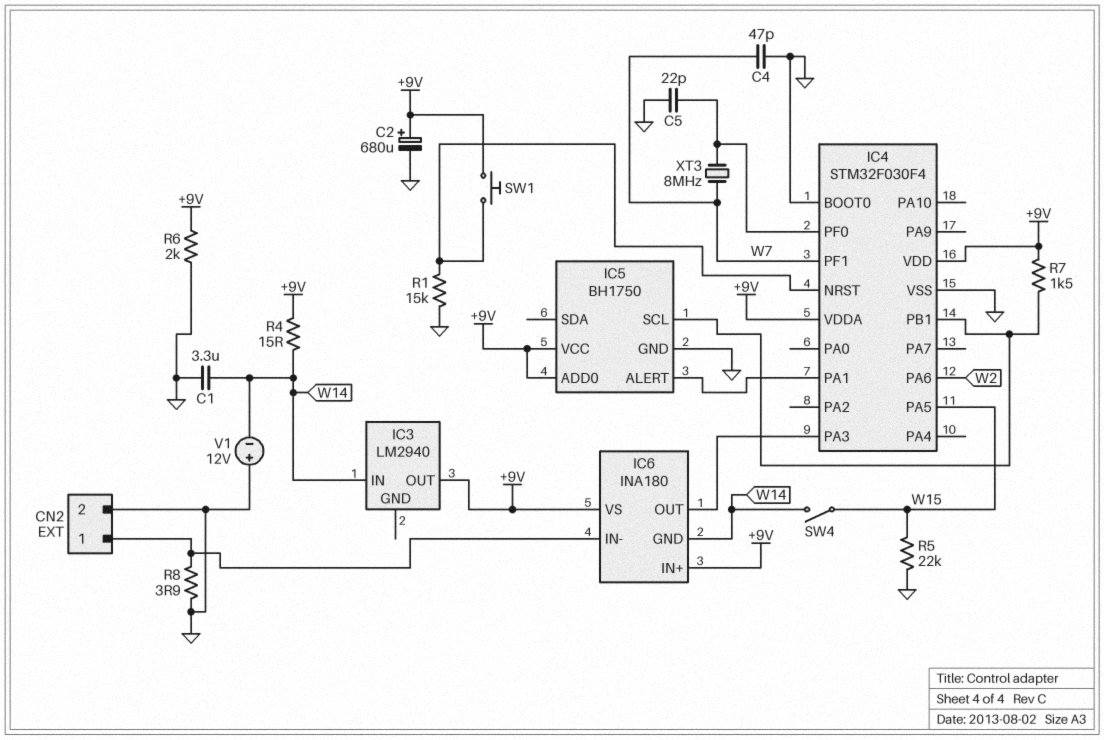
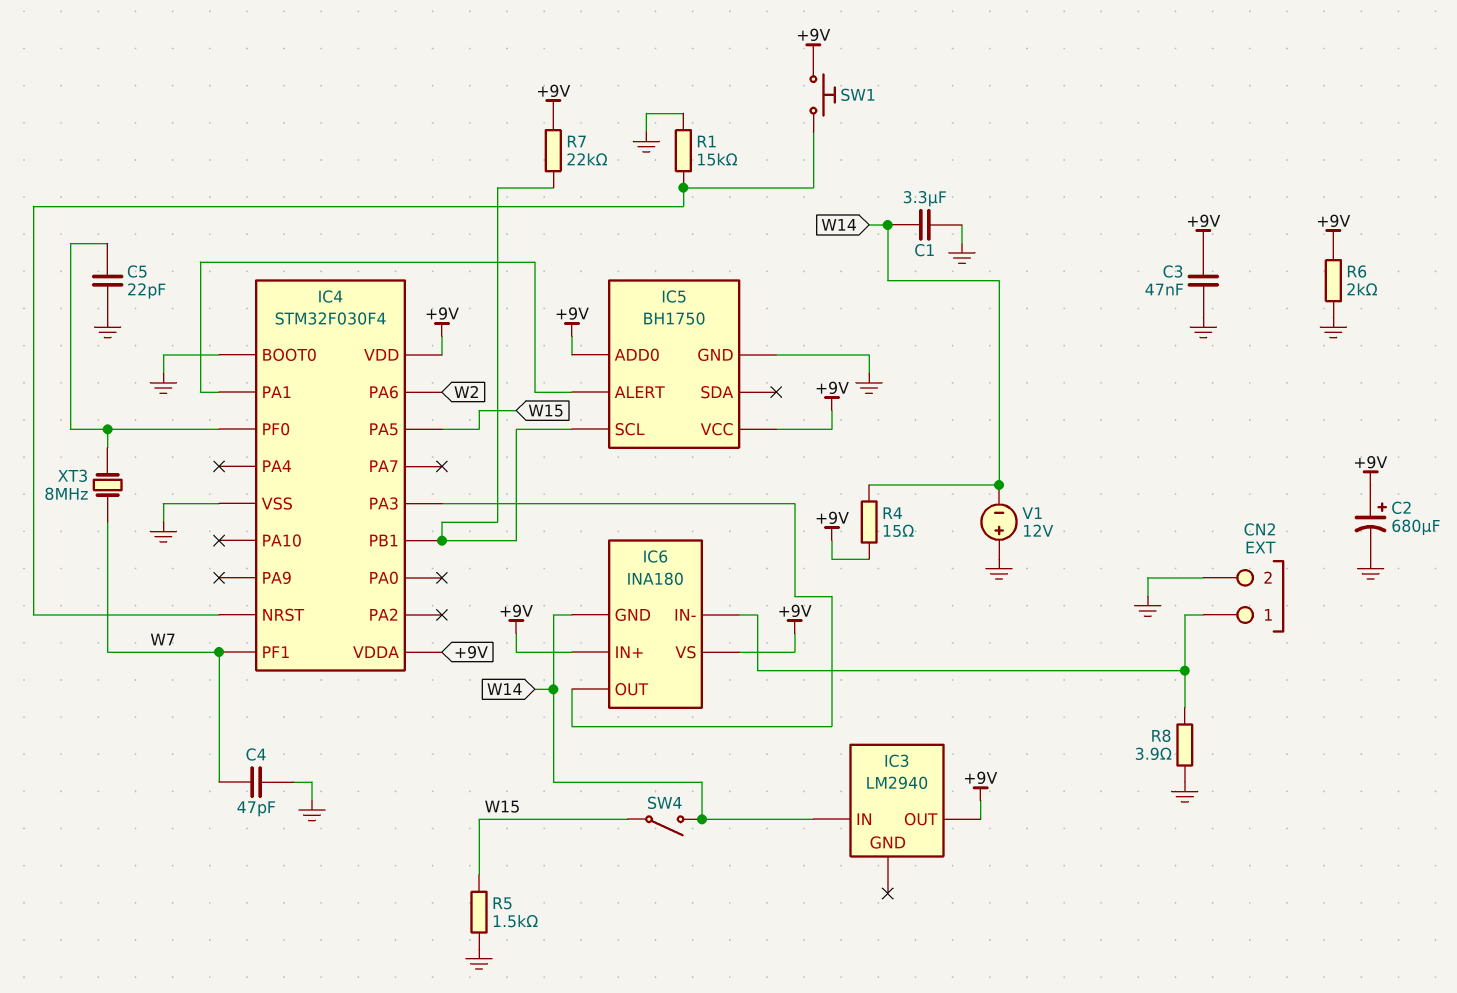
C3: none -> 47nF (+9V, GND)
R5: 22k (GND, W15) -> 1.5k (GND, W15)
R7: 1.5k (+9V, IC4/PB1) -> 22k (+9V, IC4/PB1)

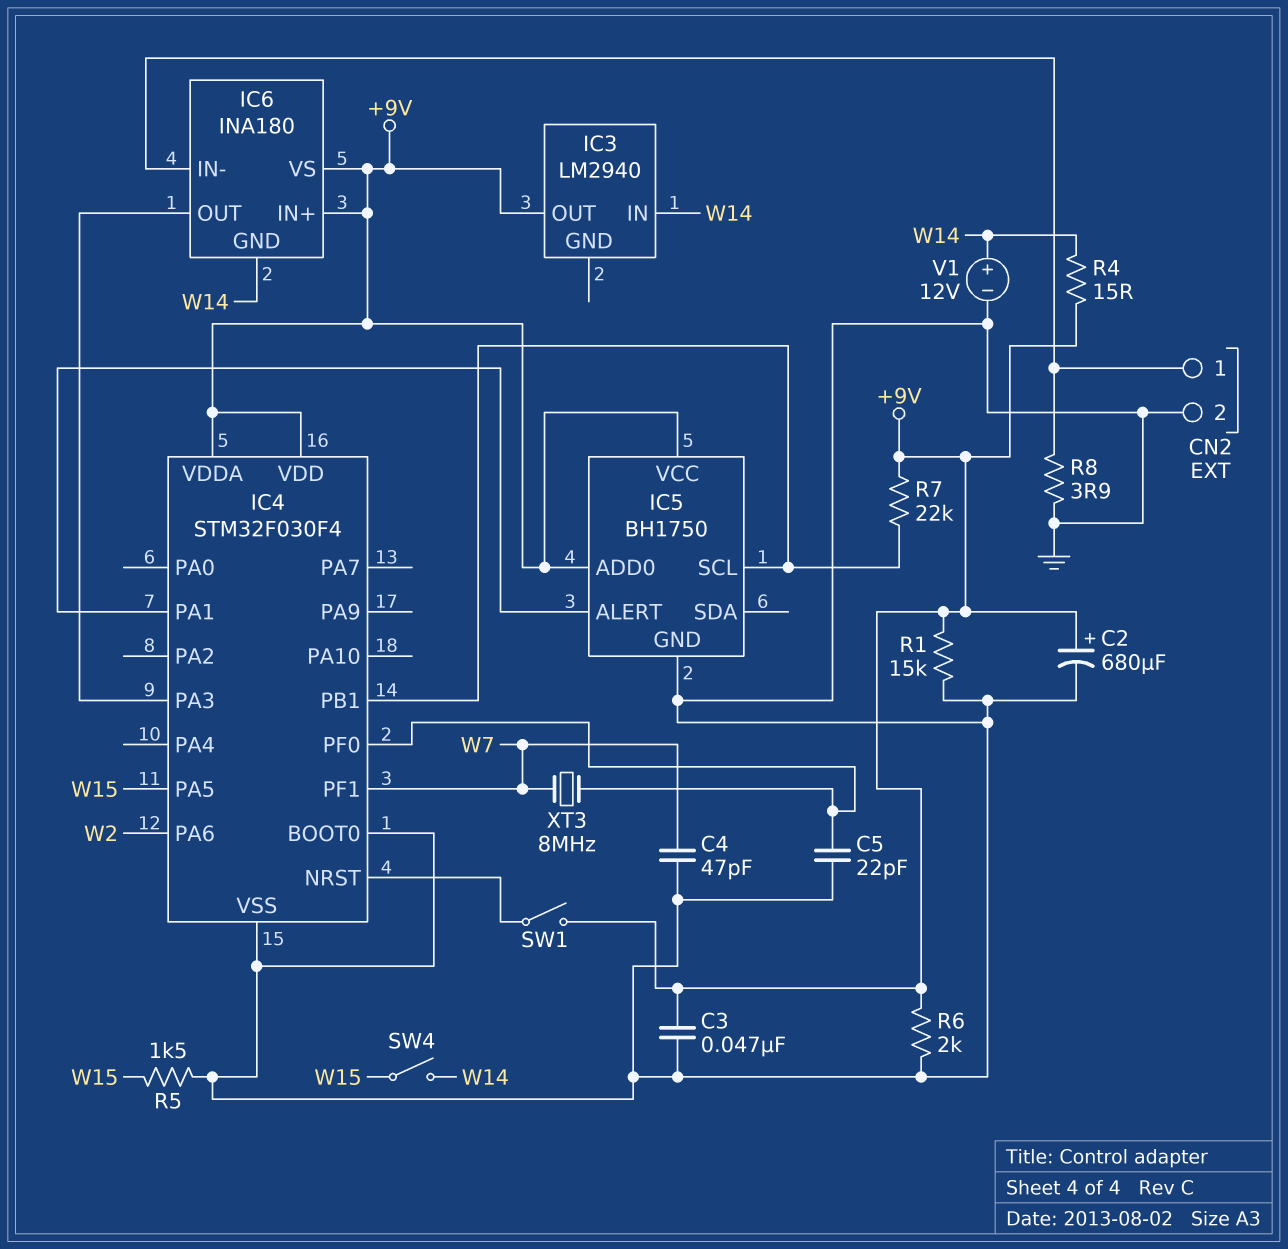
C1: 3.3uF (GND, W14) -> none
R1: 15k (GND, IC4/NRST) -> 15k (+9V, GND)
SW1: button (+9V, IC4/NRST) -> switch (+9V, IC4/NRST)
V1: 12V (plus GND, minus W14) -> 12V (plus W14, minus GND)

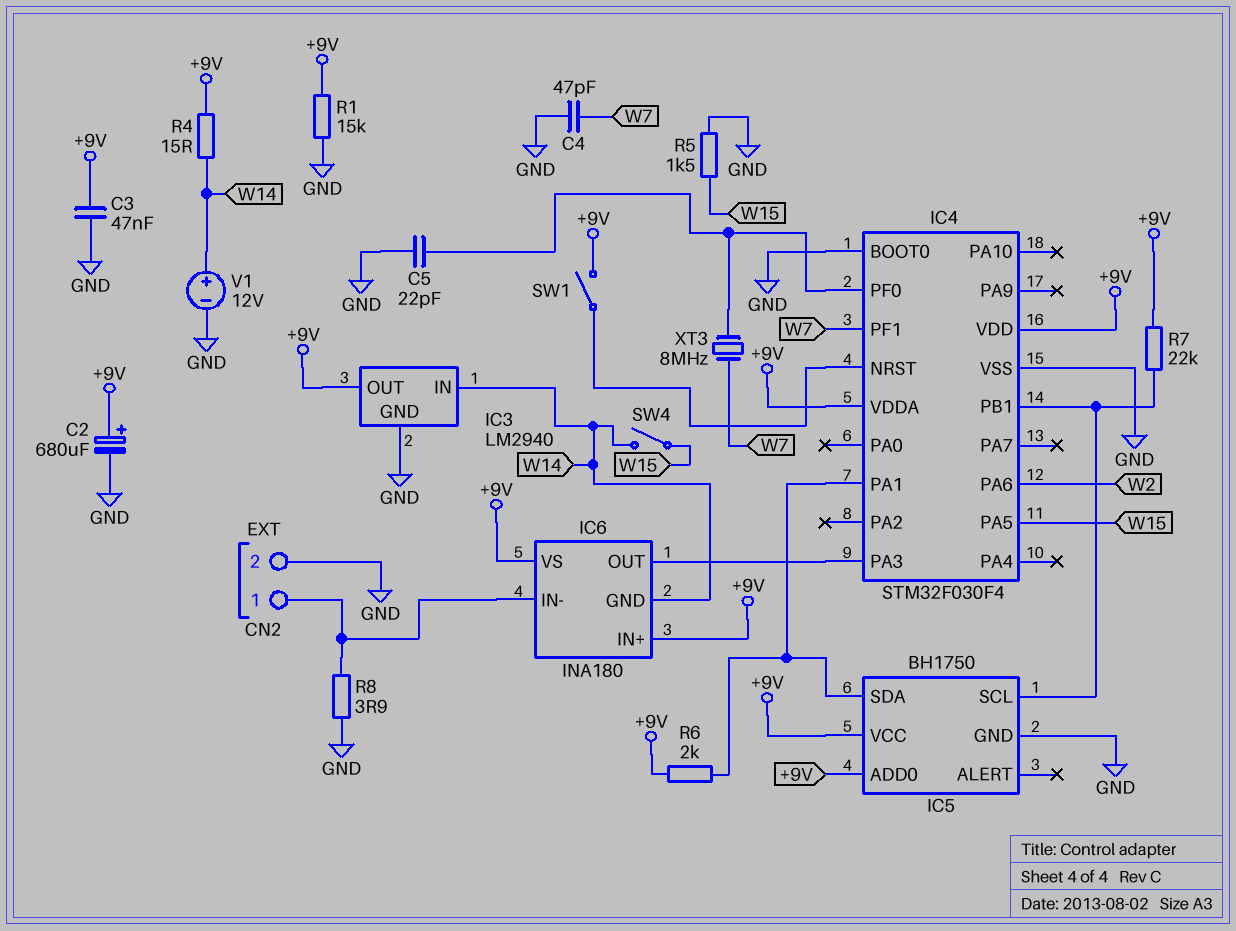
IC3 pin GND: none -> GND
IC5 pin ALERT: IC4/PA1 -> none
IC5 pin SDA: none -> IC4/PA1
R6: 2k (+9V, GND) -> 2k (+9V, IC4/PA1)

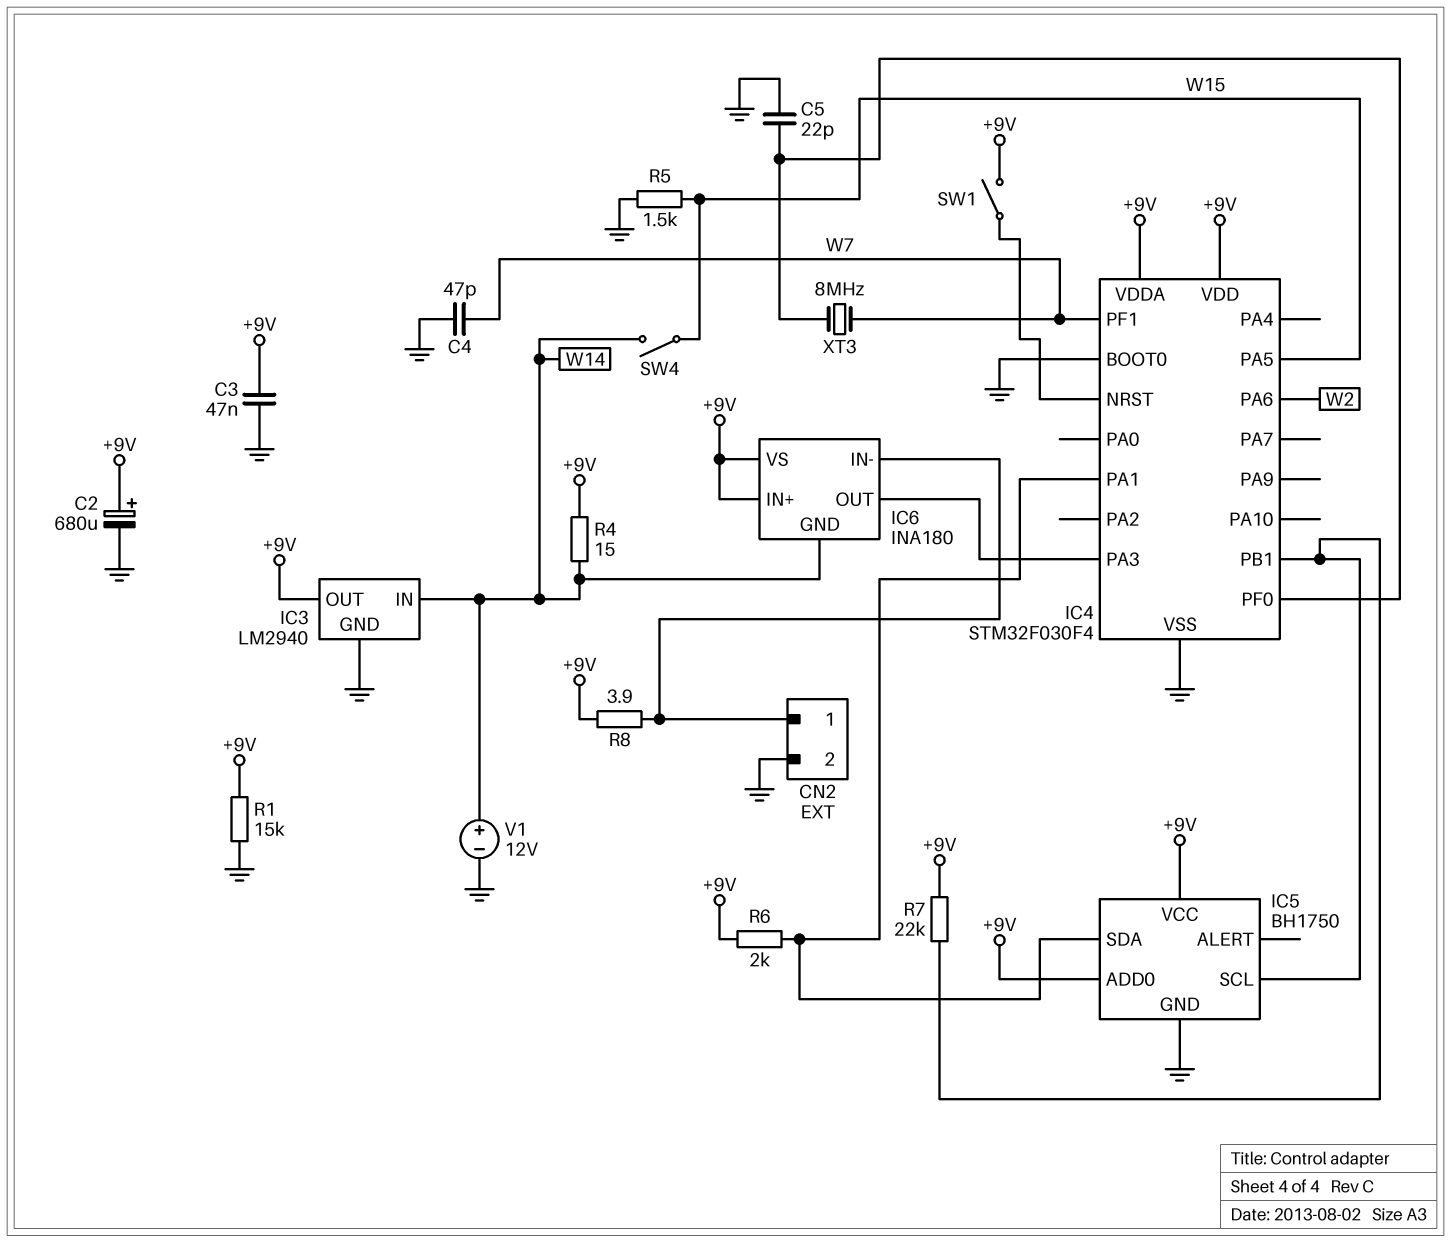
R8: 3.9 (CN2/1, GND) -> 3.9 (+9V, CN2/1)

